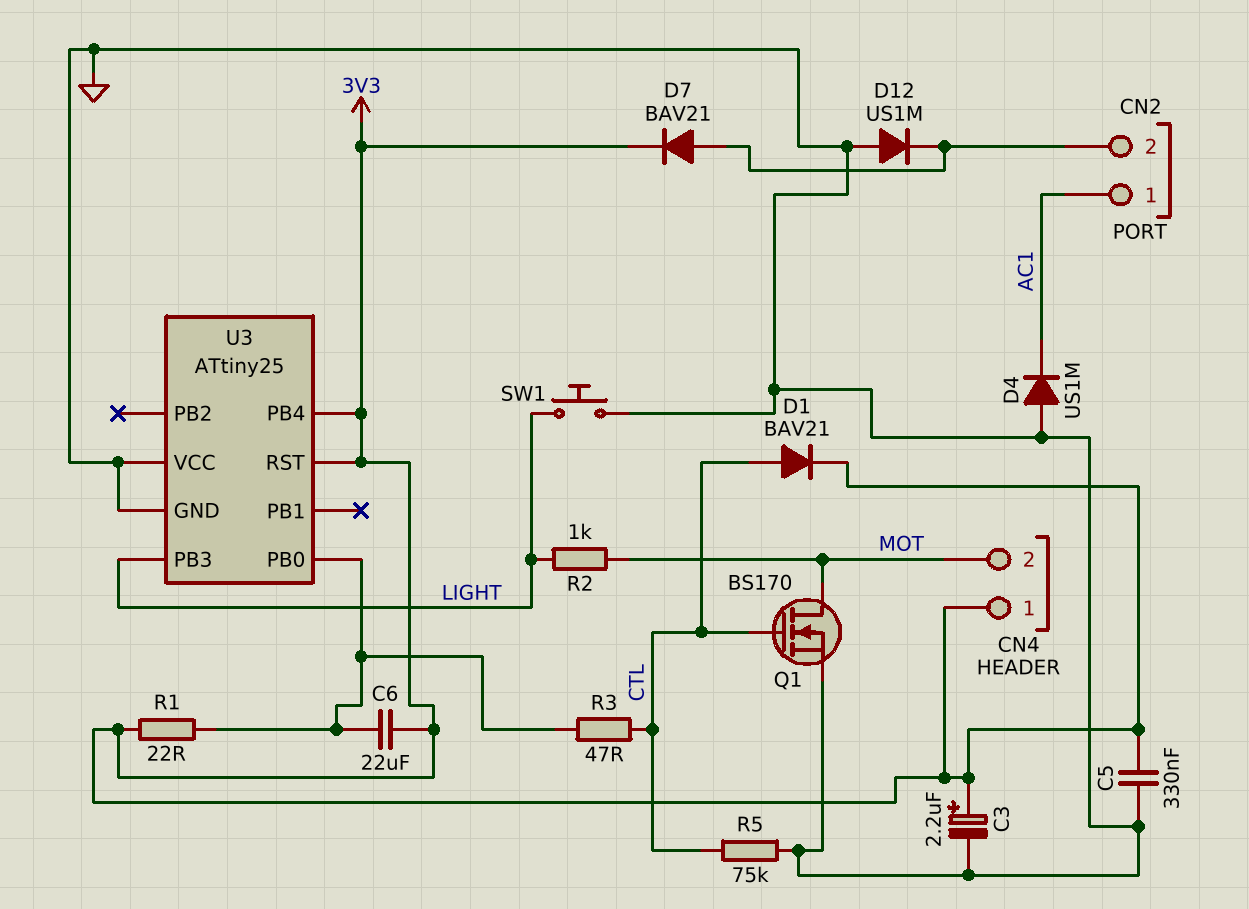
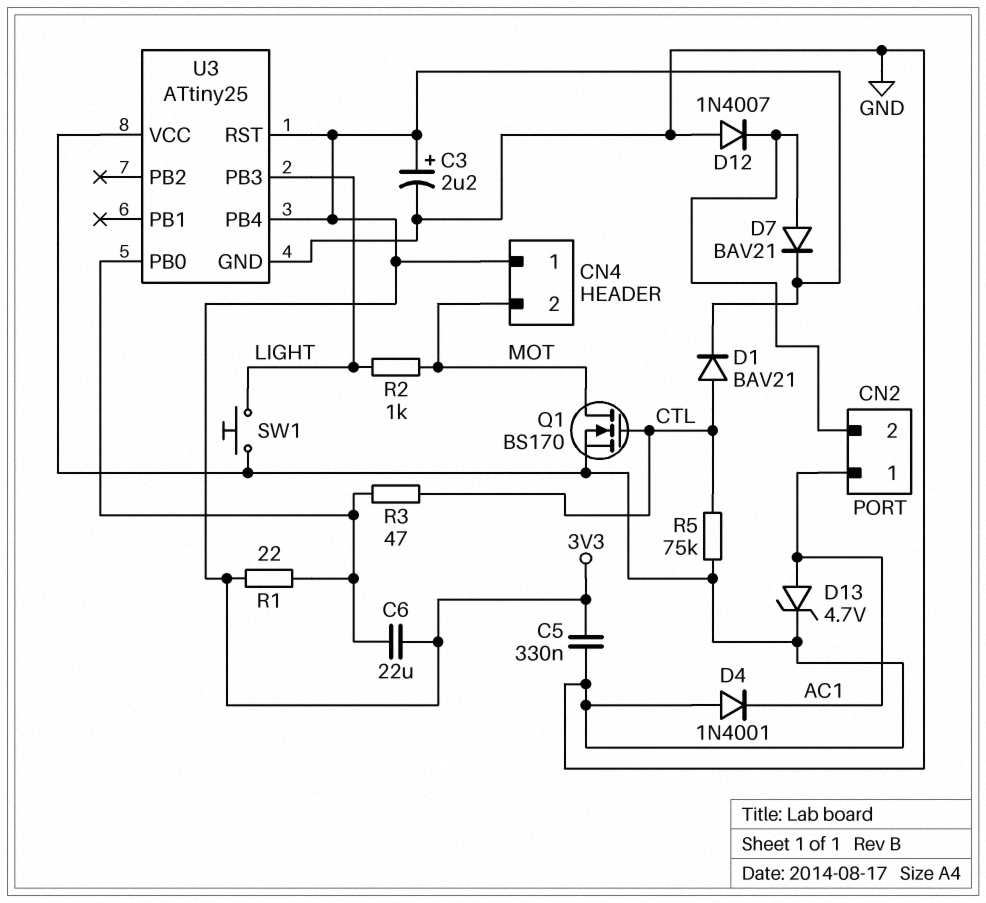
D4: diode US1M (A GND, K AC1) -> diode 1N4001 (A GND, K AC1)
D12: diode US1M (A GND, K CN2/2) -> diode 1N4007 (A GND, K CN2/2)
D13: none -> zener 4.7V (A AC1, K GND)

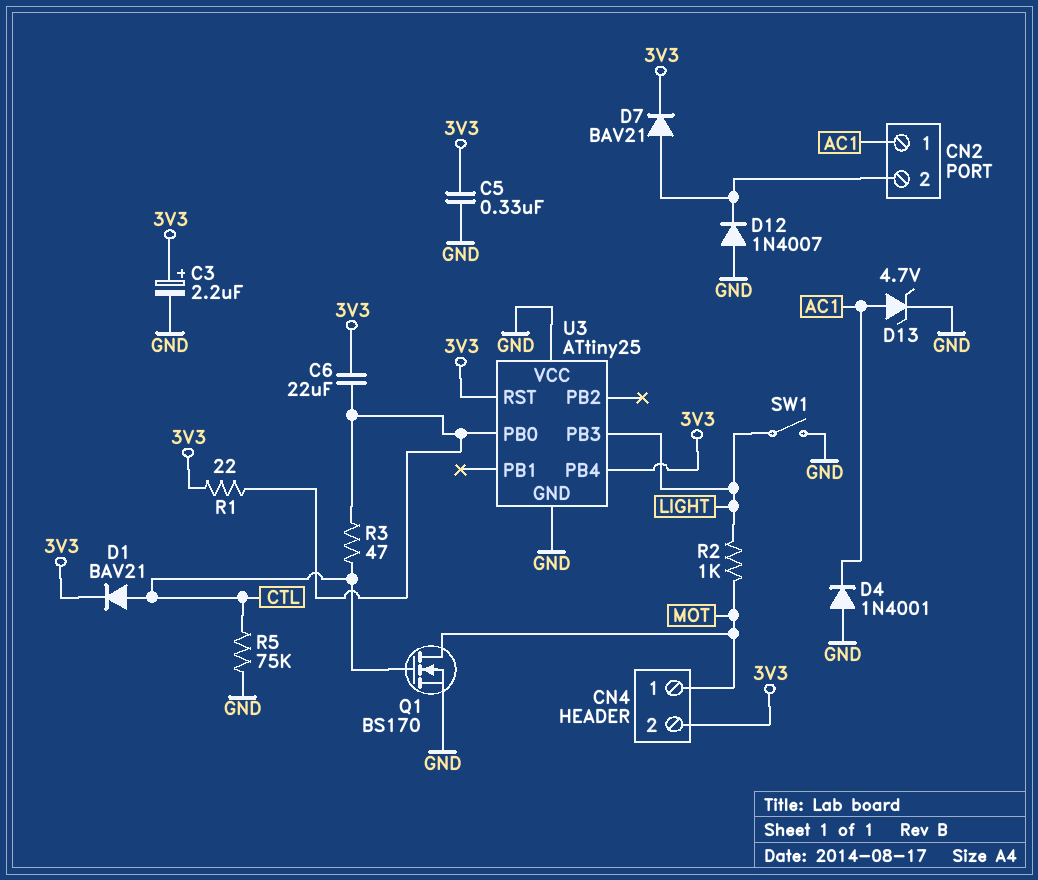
CN4 pin 1: 3V3 -> MOT
CN4 pin 2: MOT -> 3V3
SW1: button (GND, LIGHT) -> switch (GND, LIGHT)

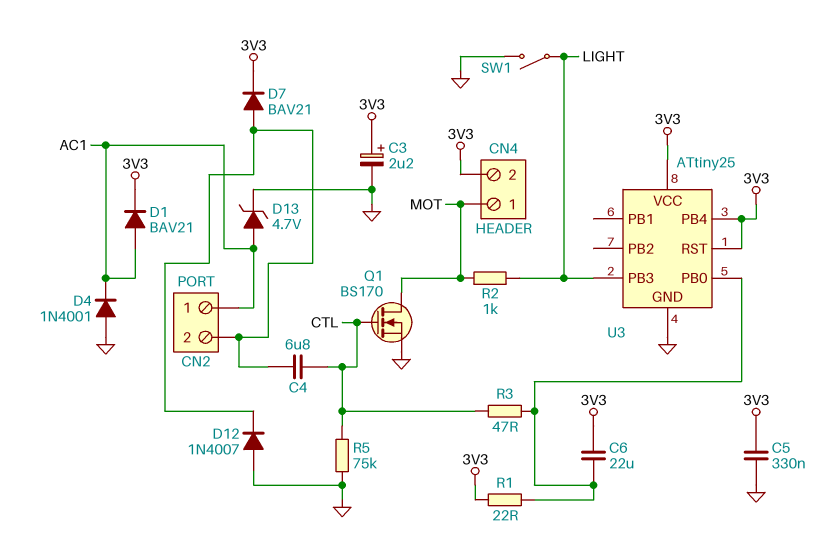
C4: none -> 6.8uF (CN2/2, CTL)
D1: diode BAV21 (A CTL, K 3V3) -> diode BAV21 (A AC1, K 3V3)
U3 pin VCC: GND -> 3V3

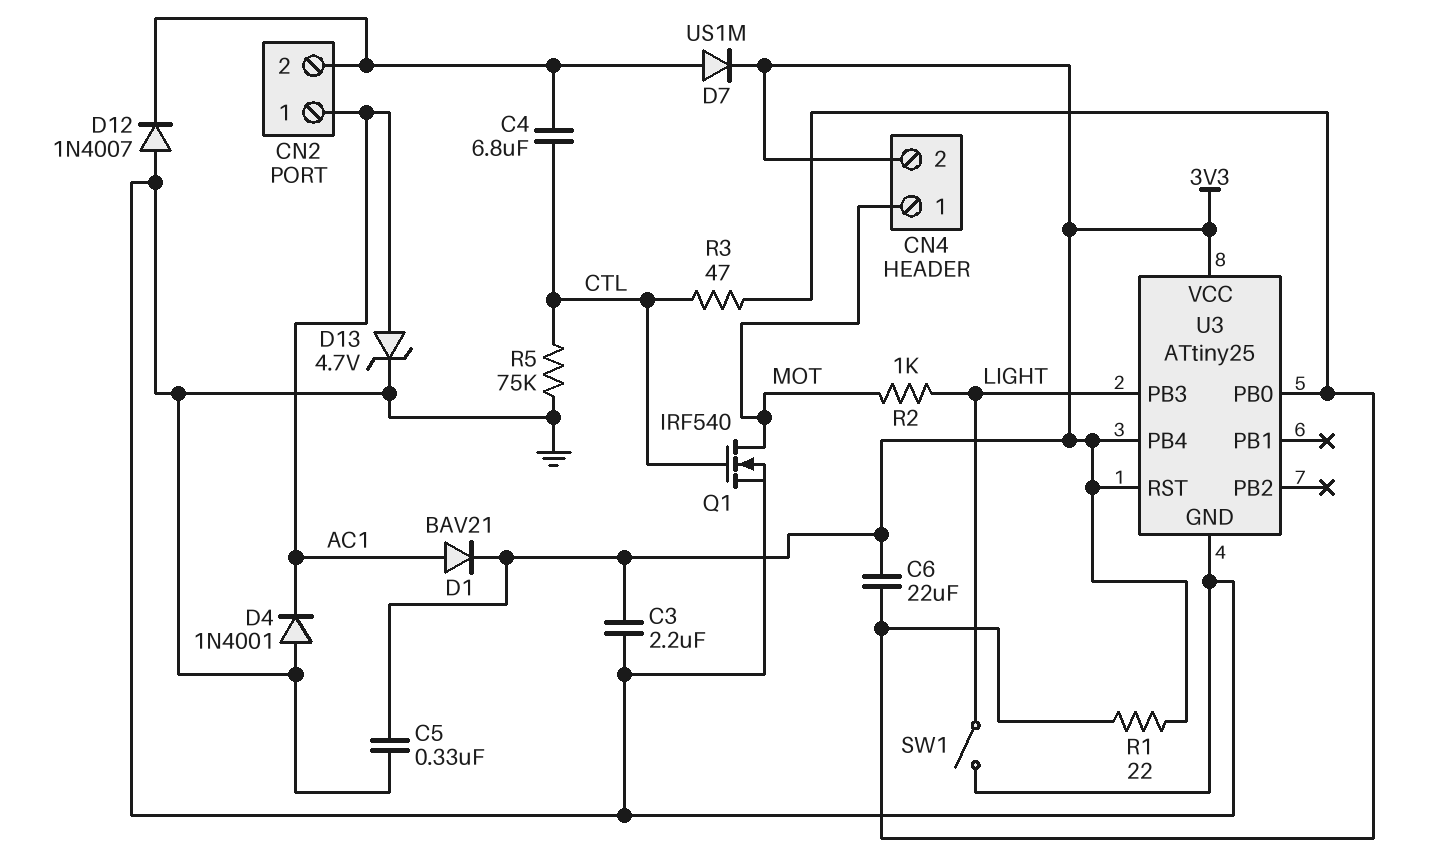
C3: 2.2uF (plus 3V3, minus GND) -> 2.2uF (3V3, GND)
D7: diode BAV21 (A CN2/2, K 3V3) -> diode US1M (A CN2/2, K 3V3)
Q1: NMOS BS170 (G CTL, D MOT, S GND) -> NMOS IRF540 (G CTL, D MOT, S GND)

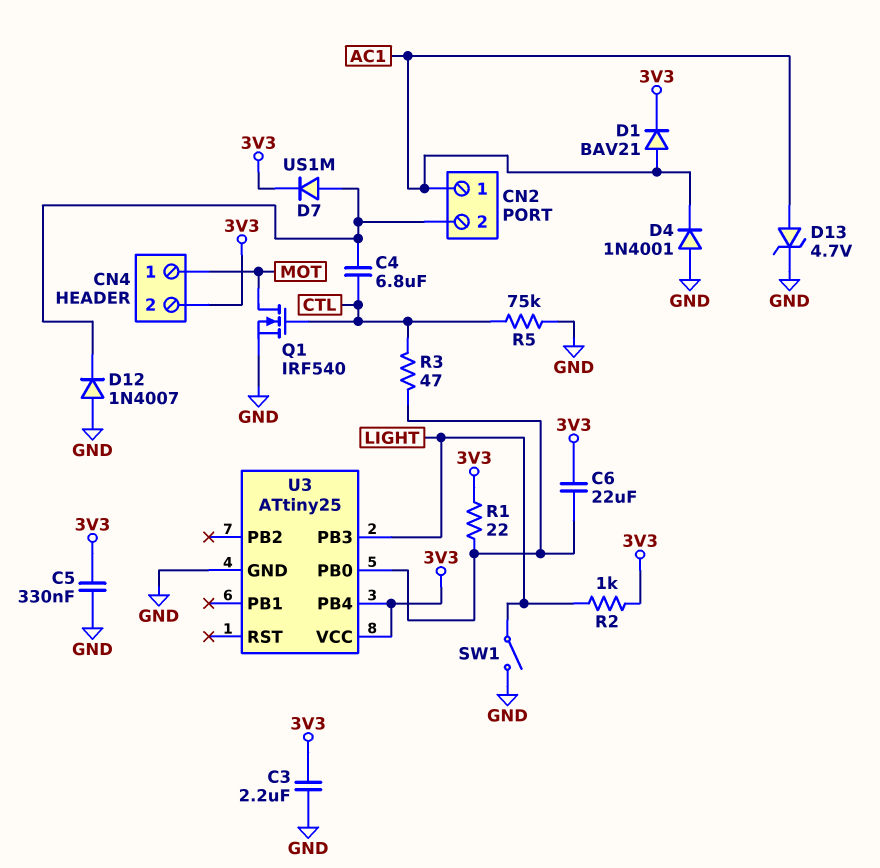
R2: 1k (LIGHT, MOT) -> 1k (3V3, LIGHT)
U3 pin RST: 3V3 -> none

